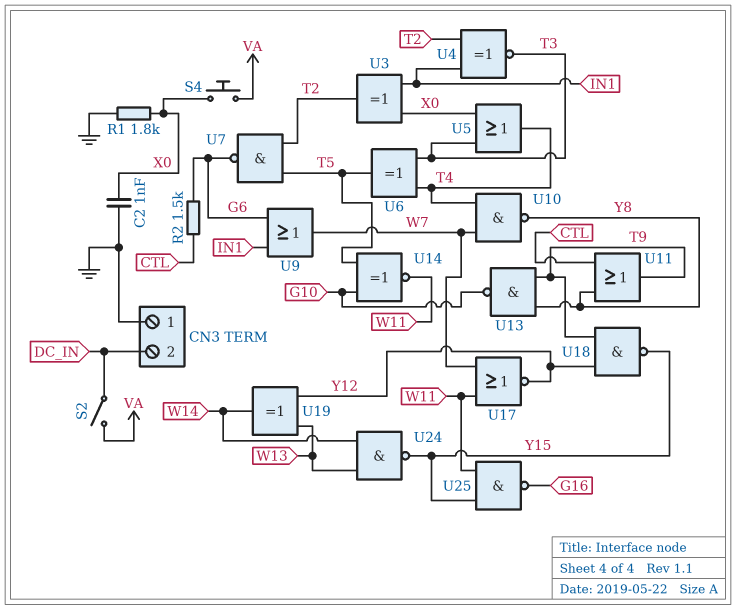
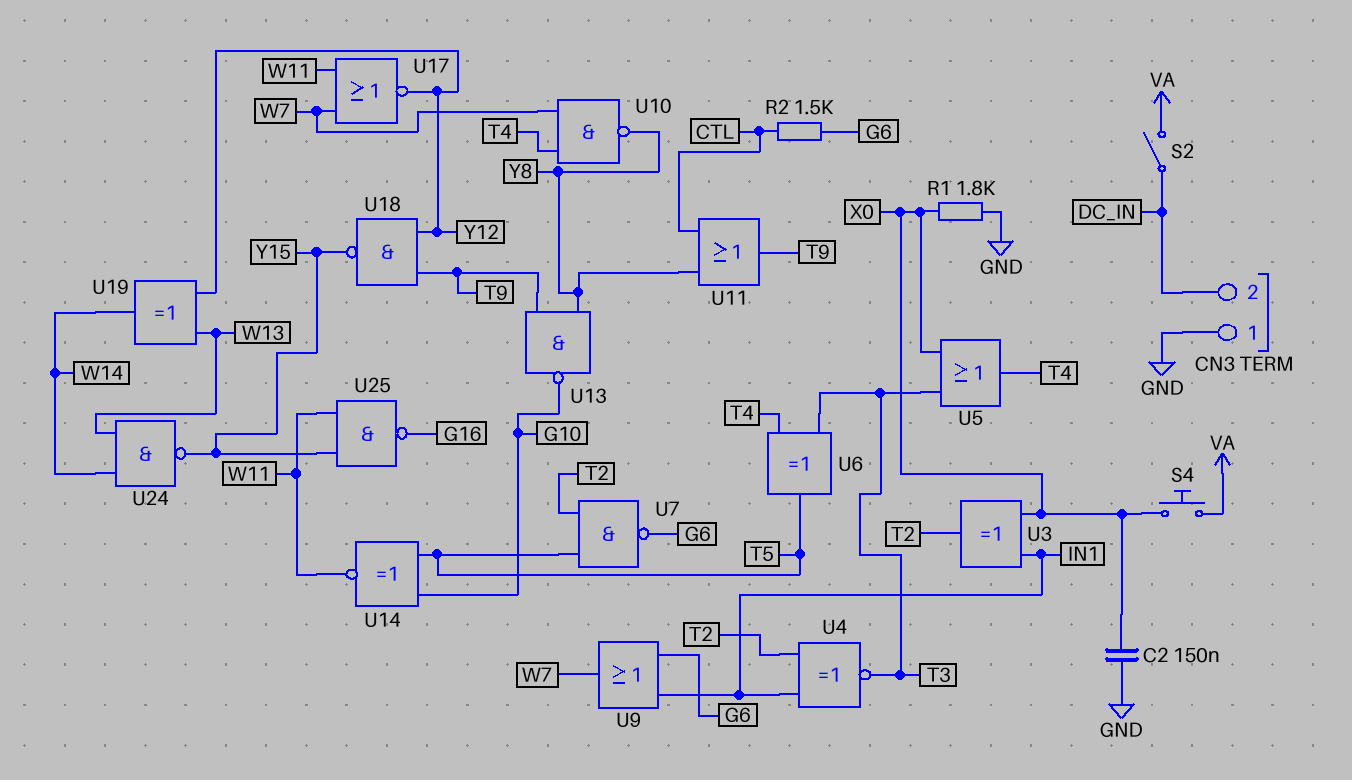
C2: 1nF (GND, X0) -> 150nF (GND, X0)

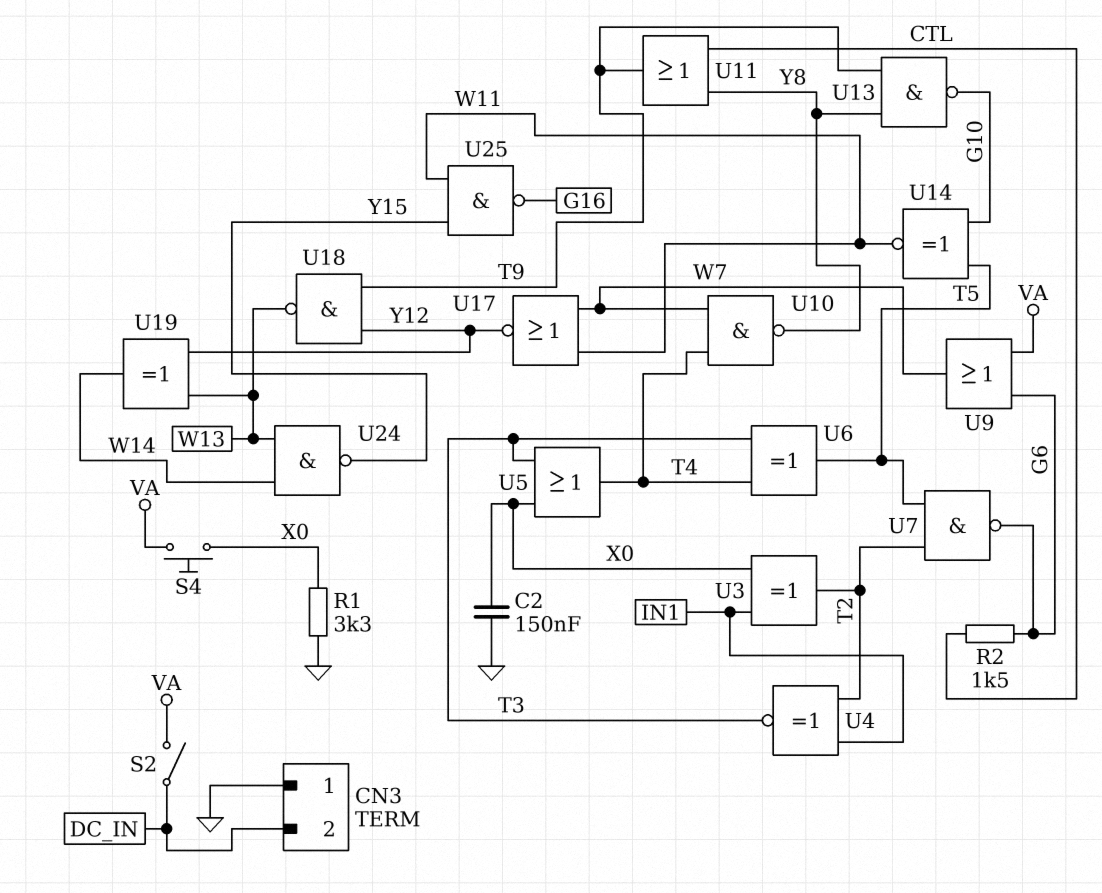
R1: 1.8k (GND, X0) -> 3.3k (GND, X0)
U9: OR (in G6, in IN1, out W7) -> OR (in G6, in VA, out W7)
U18: NAND (in T9, in Y12, out Y15) -> NAND (in T9, in Y12, out W13)

